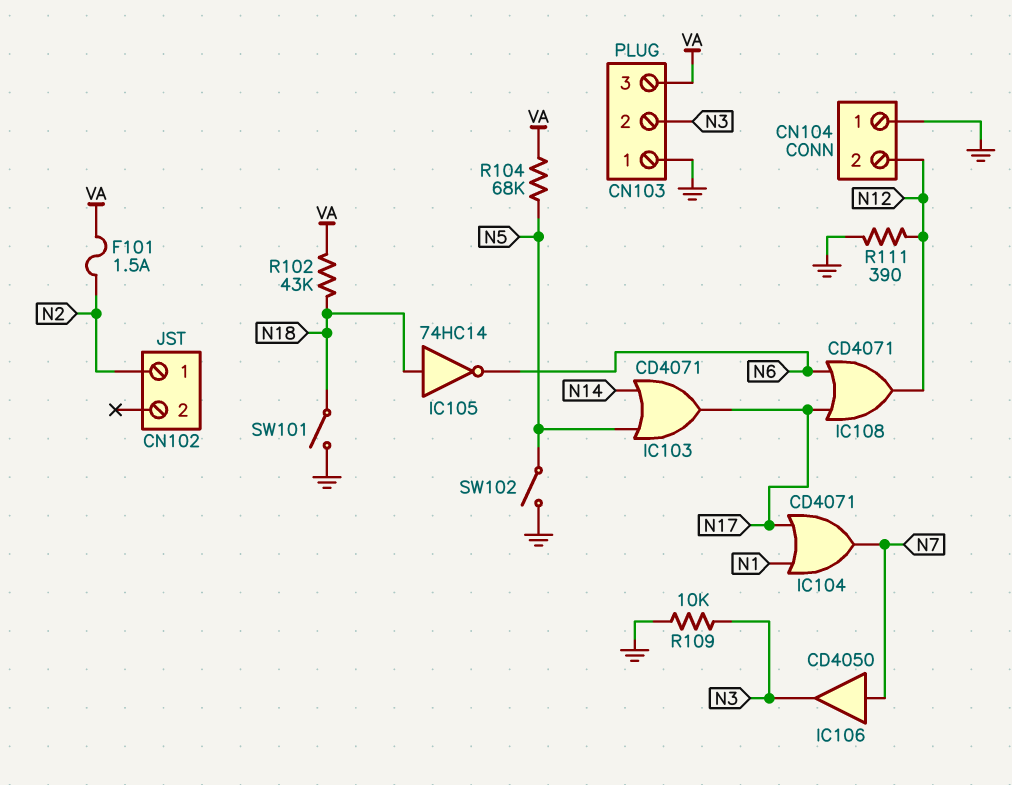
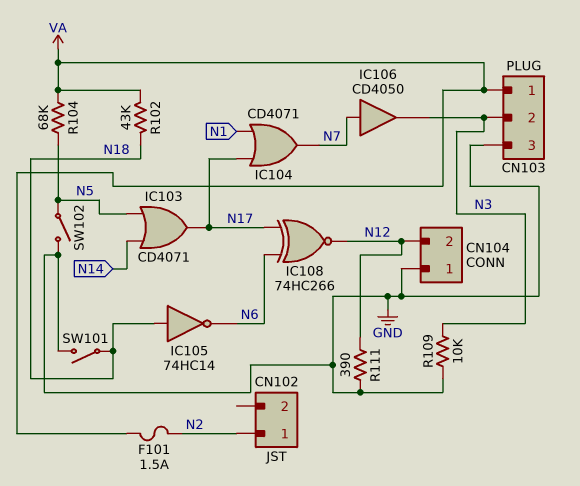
CN103 pin 1: GND -> VA
CN103 pin 3: VA -> GND
IC108: OR CD4071 (in N6, in N17, out N12) -> XNOR 74HC266 (in N6, in N17, out N12)

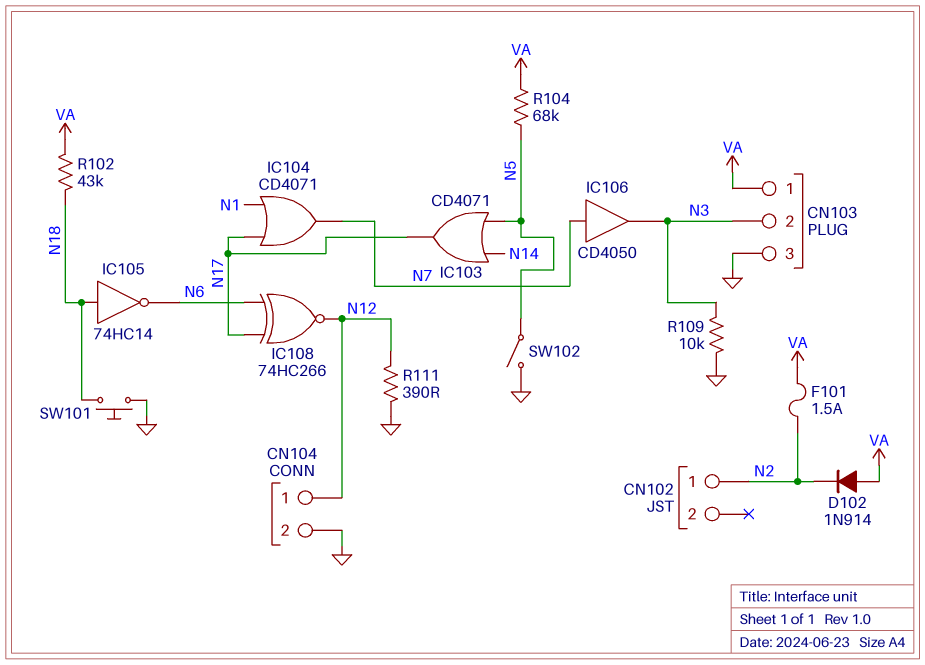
CN104 pin 1: GND -> N12
CN104 pin 2: N12 -> GND
D102: none -> diode 1N914 (A VA, K N2)
SW101: switch (GND, N18) -> button (GND, N18)

